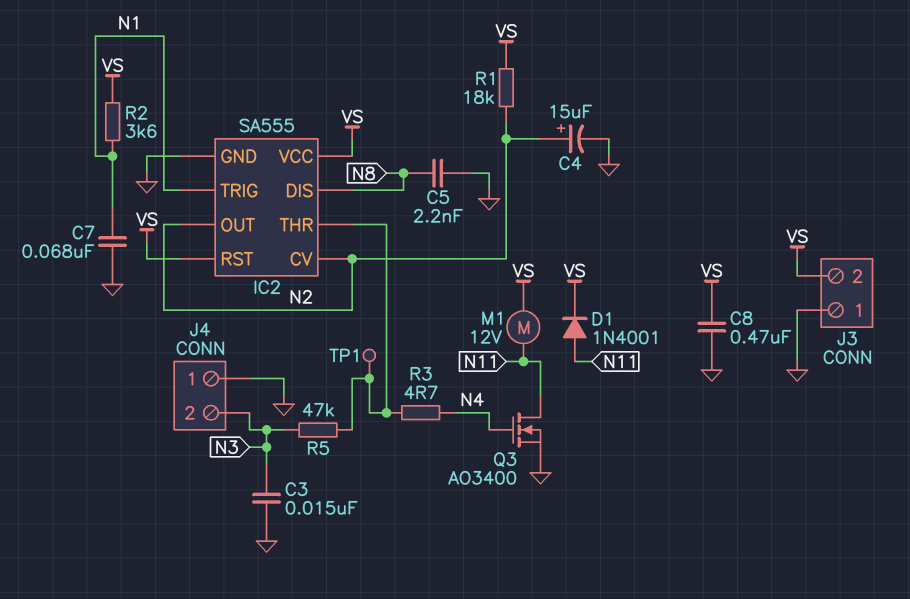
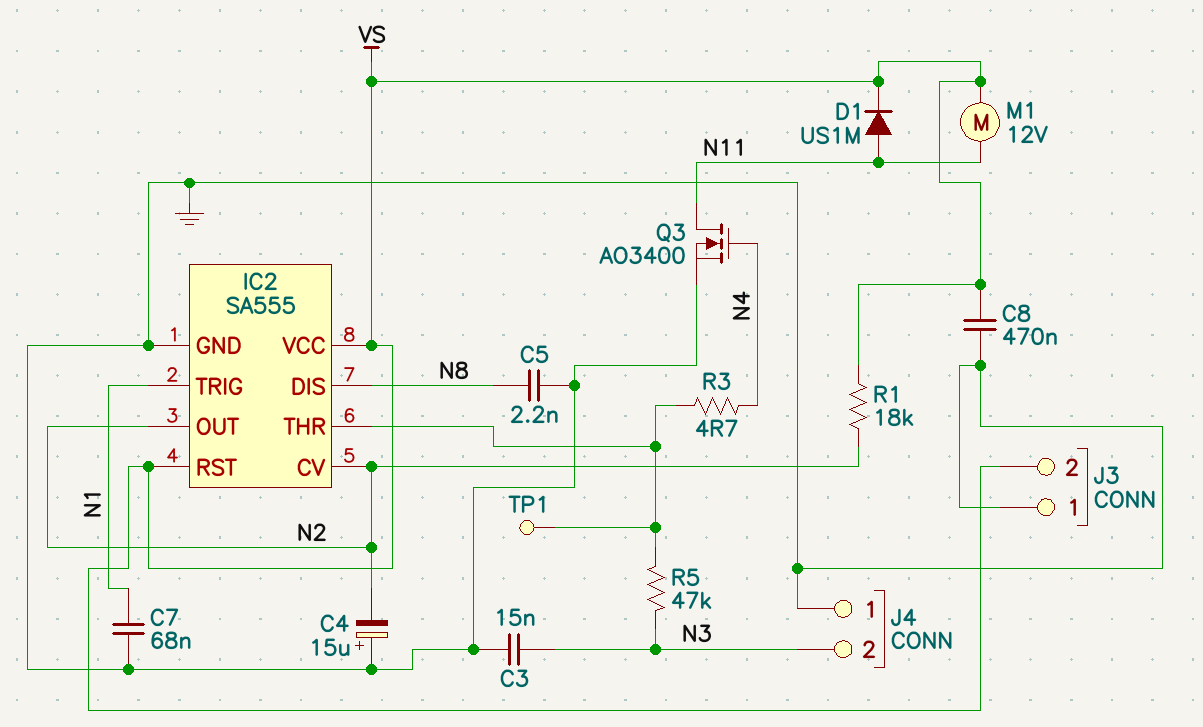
C4: 15uF (plus N2, minus GND) -> 15uF (plus GND, minus N2)
D1: diode 1N4001 (A N11, K VS) -> diode US1M (A N11, K VS)
R2: 3.6k (N1, VS) -> none

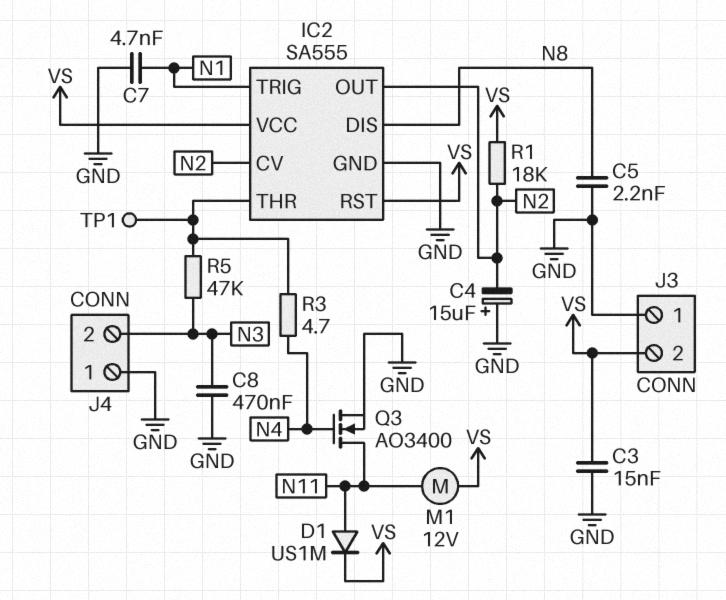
C3: 15nF (GND, N3) -> 15nF (GND, VS)
C7: 68nF (GND, N1) -> 4.7nF (GND, N1)
C8: 470nF (GND, VS) -> 470nF (GND, N3)

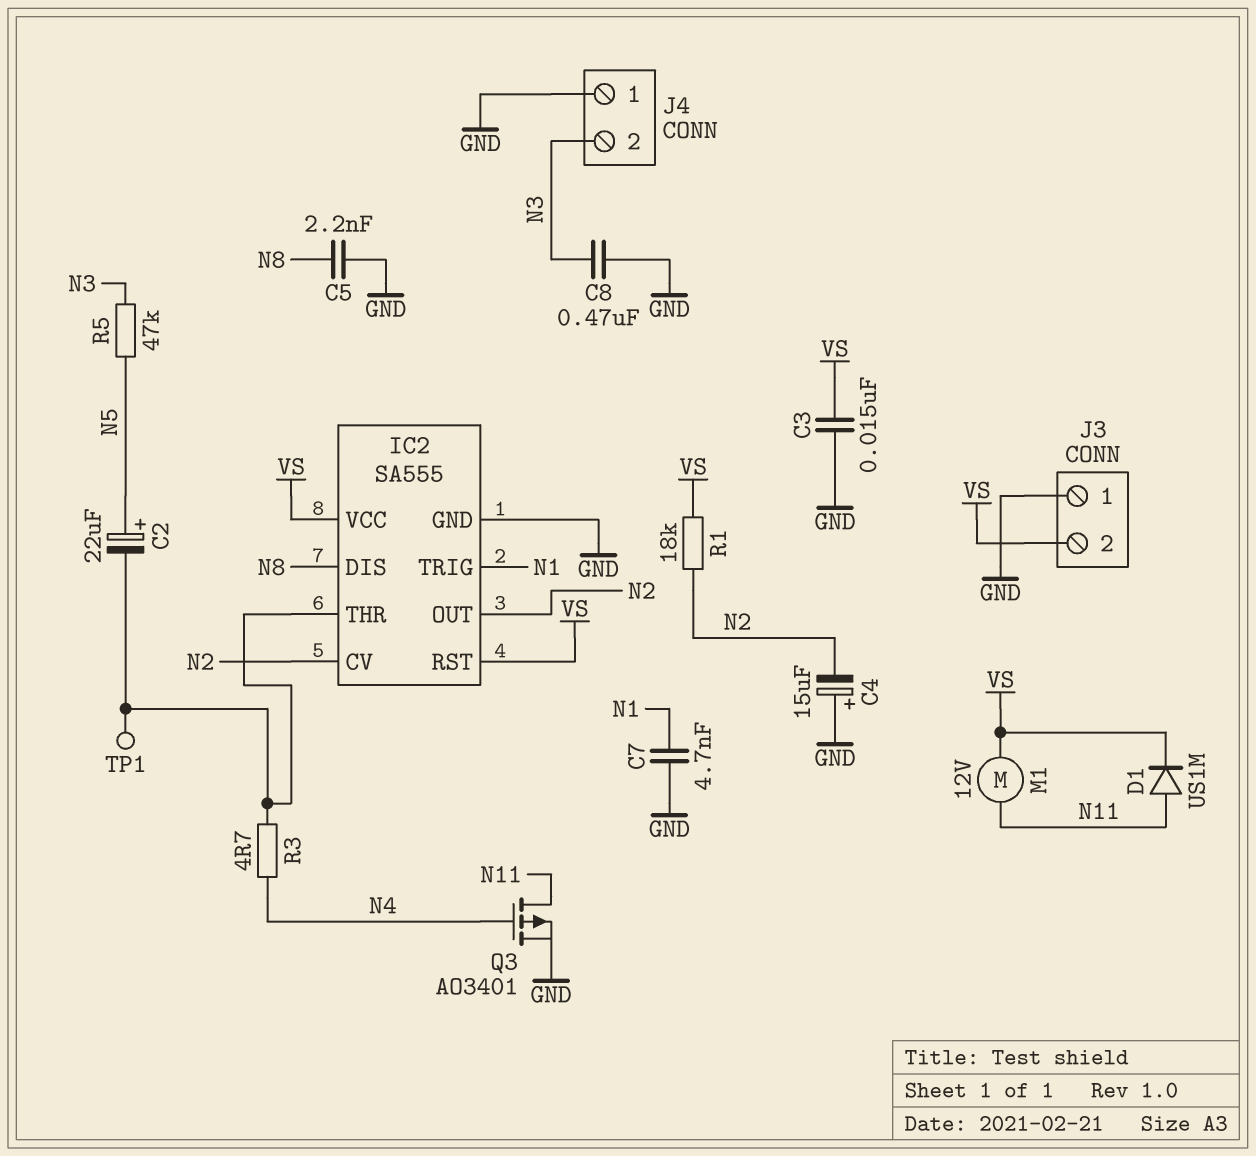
C2: none -> 22uF (plus N5, minus IC2/THR)
Q3: NMOS AO3400 (G N4, D N11, S GND) -> PMOS AO3401 (G N4, D N11, S GND)
R5: 47k (IC2/THR, N3) -> 47k (N3, N5)

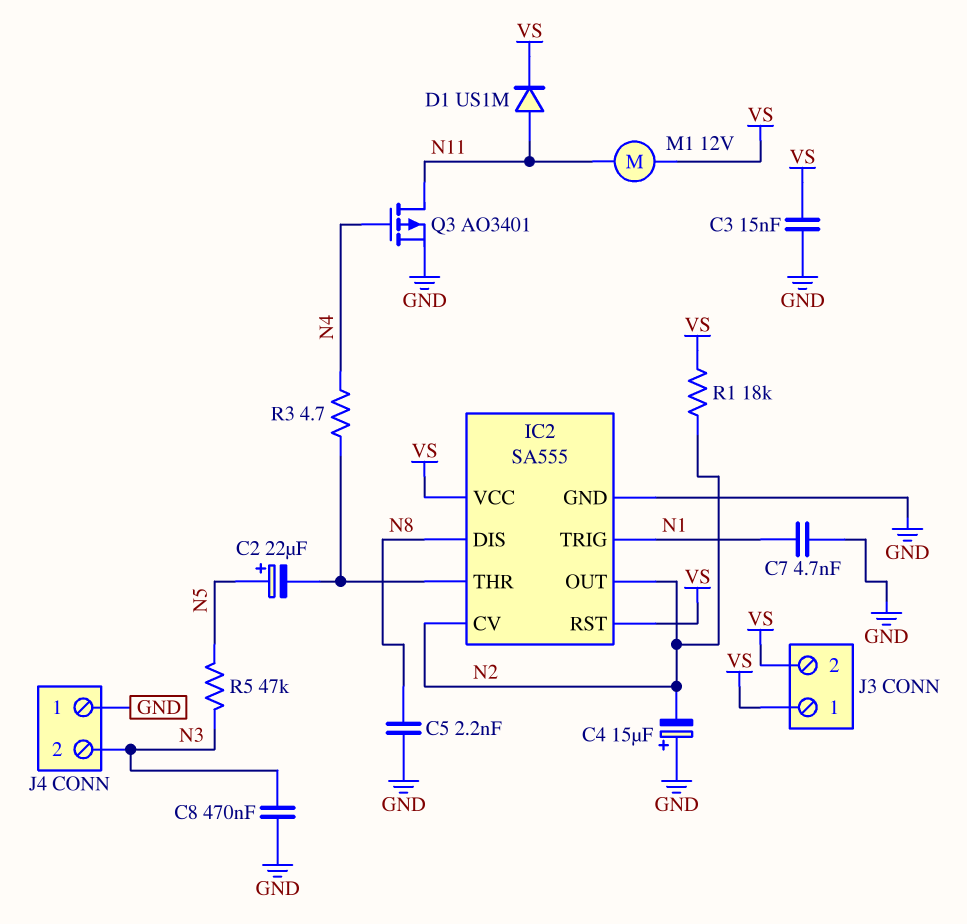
J3 pin 1: GND -> VS
TP1: test point (IC2/THR) -> none

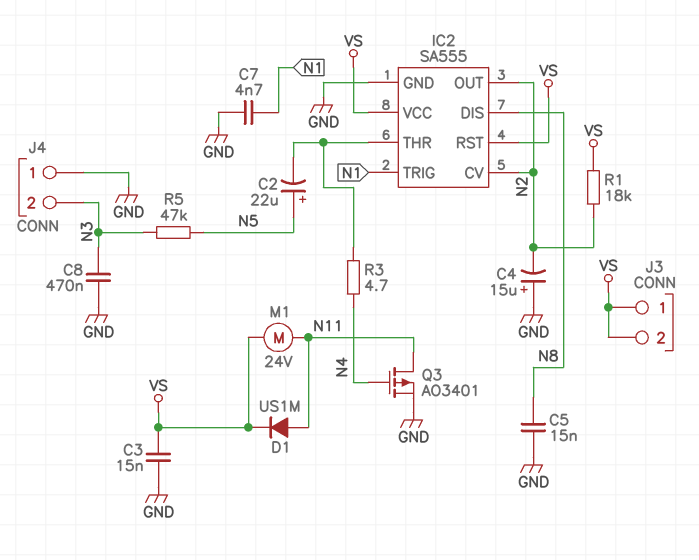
C5: 2.2nF (GND, N8) -> 15nF (GND, N8)
M1: motor 12V (N11, VS) -> motor 24V (N11, VS)

